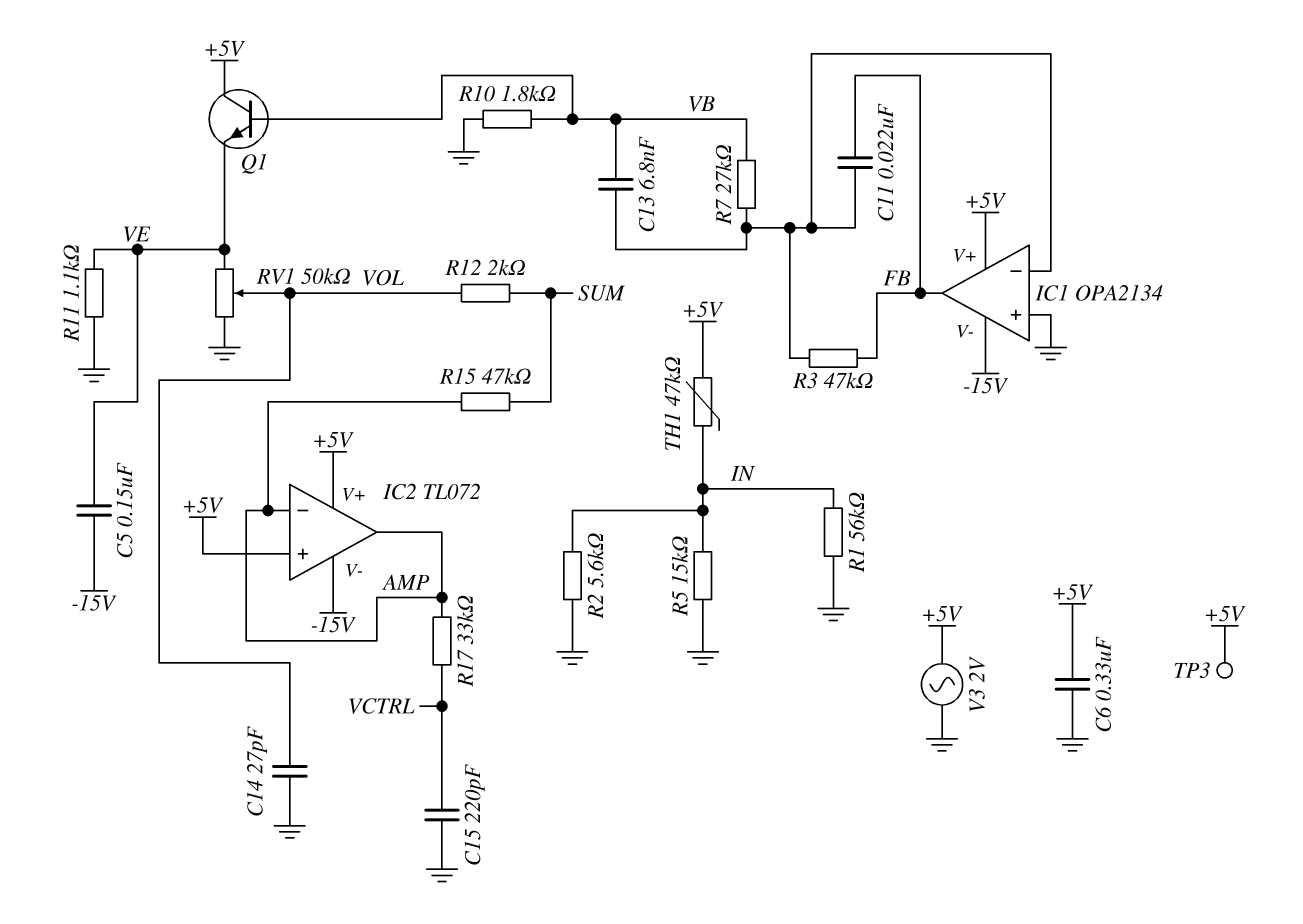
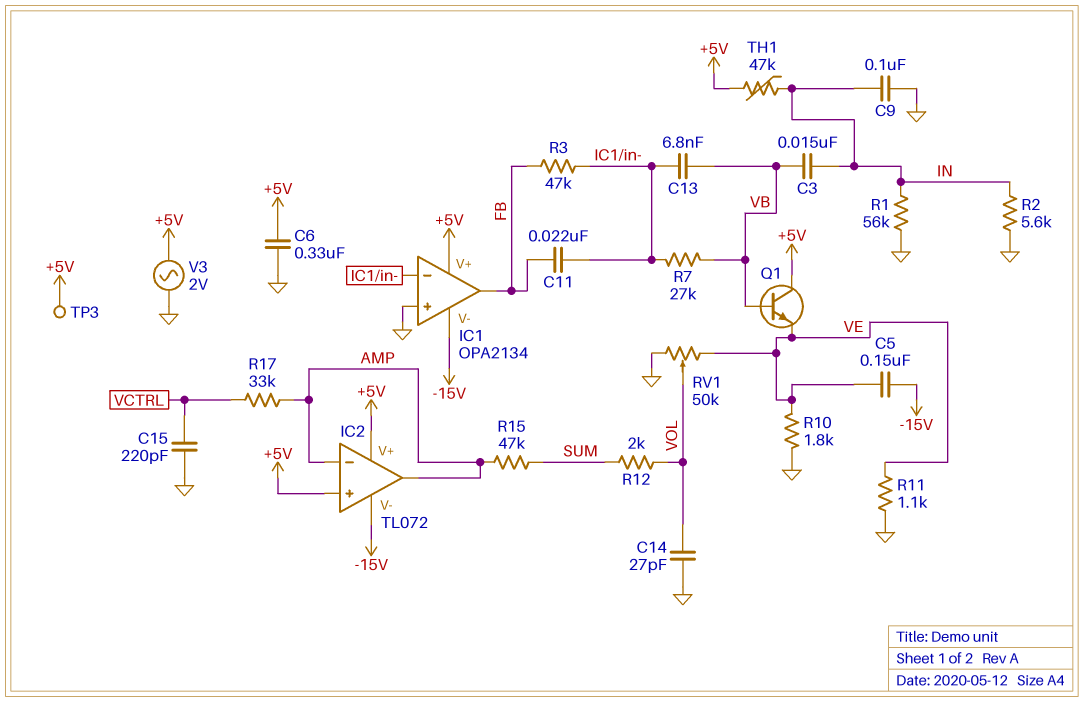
C3: none -> 15nF (IN, VB)
C9: none -> 100nF (GND, IN)
R5: 15k (GND, IN) -> none
R10: 1.8k (GND, VB) -> 1.8k (GND, VE)

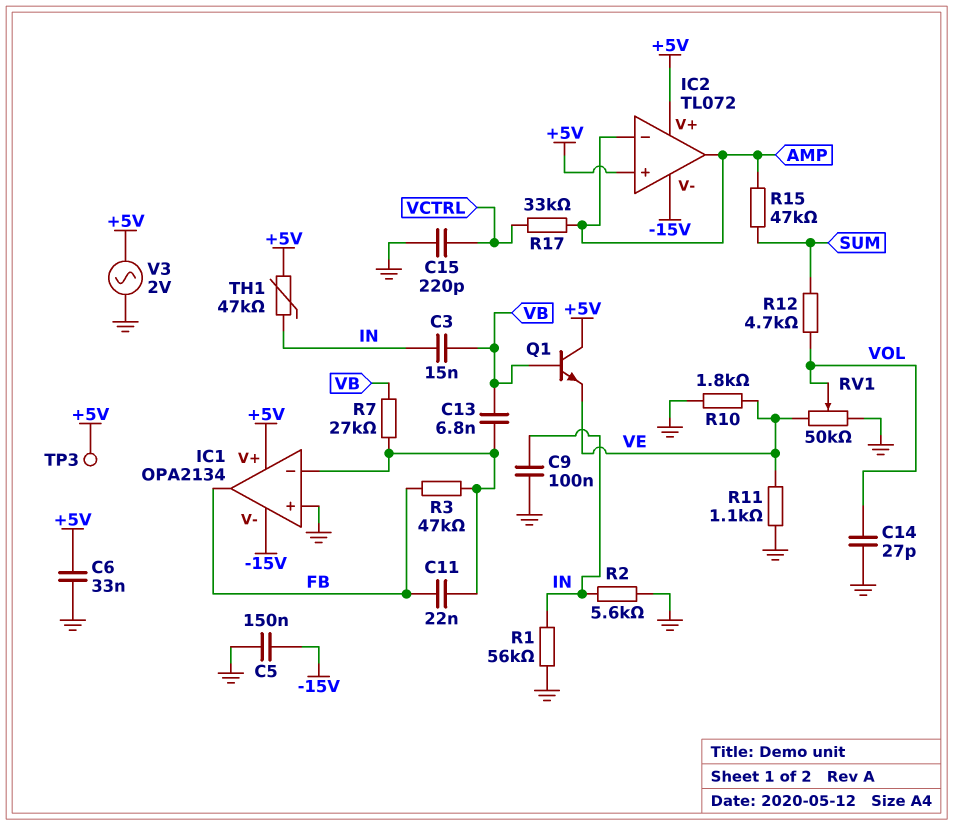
C5: 150nF (-15V, VE) -> 150nF (-15V, GND)
C6: 330nF (+5V, GND) -> 33nF (+5V, GND)
R12: 2k (SUM, VOL) -> 4.7k (SUM, VOL)

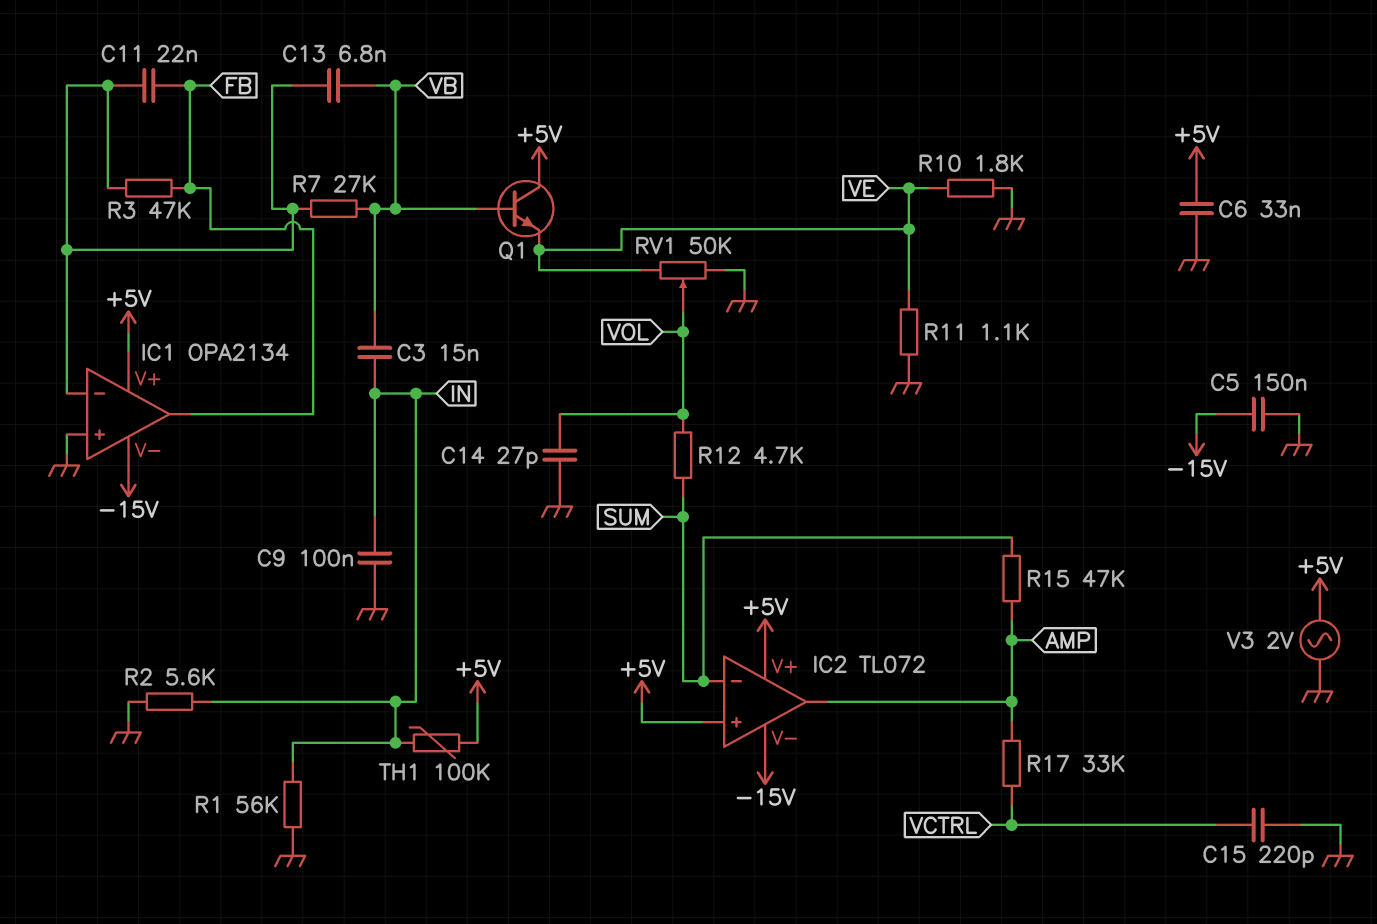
IC2 pin in-: AMP -> SUM
TH1: 47k (+5V, IN) -> 100k (+5V, IN)
TP3: test point (+5V) -> none

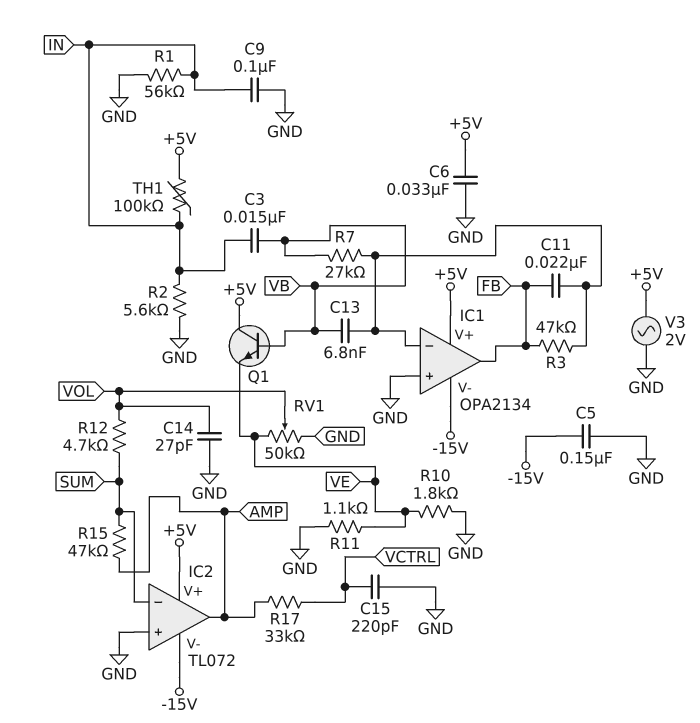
IC2 pin in+: +5V -> GND

